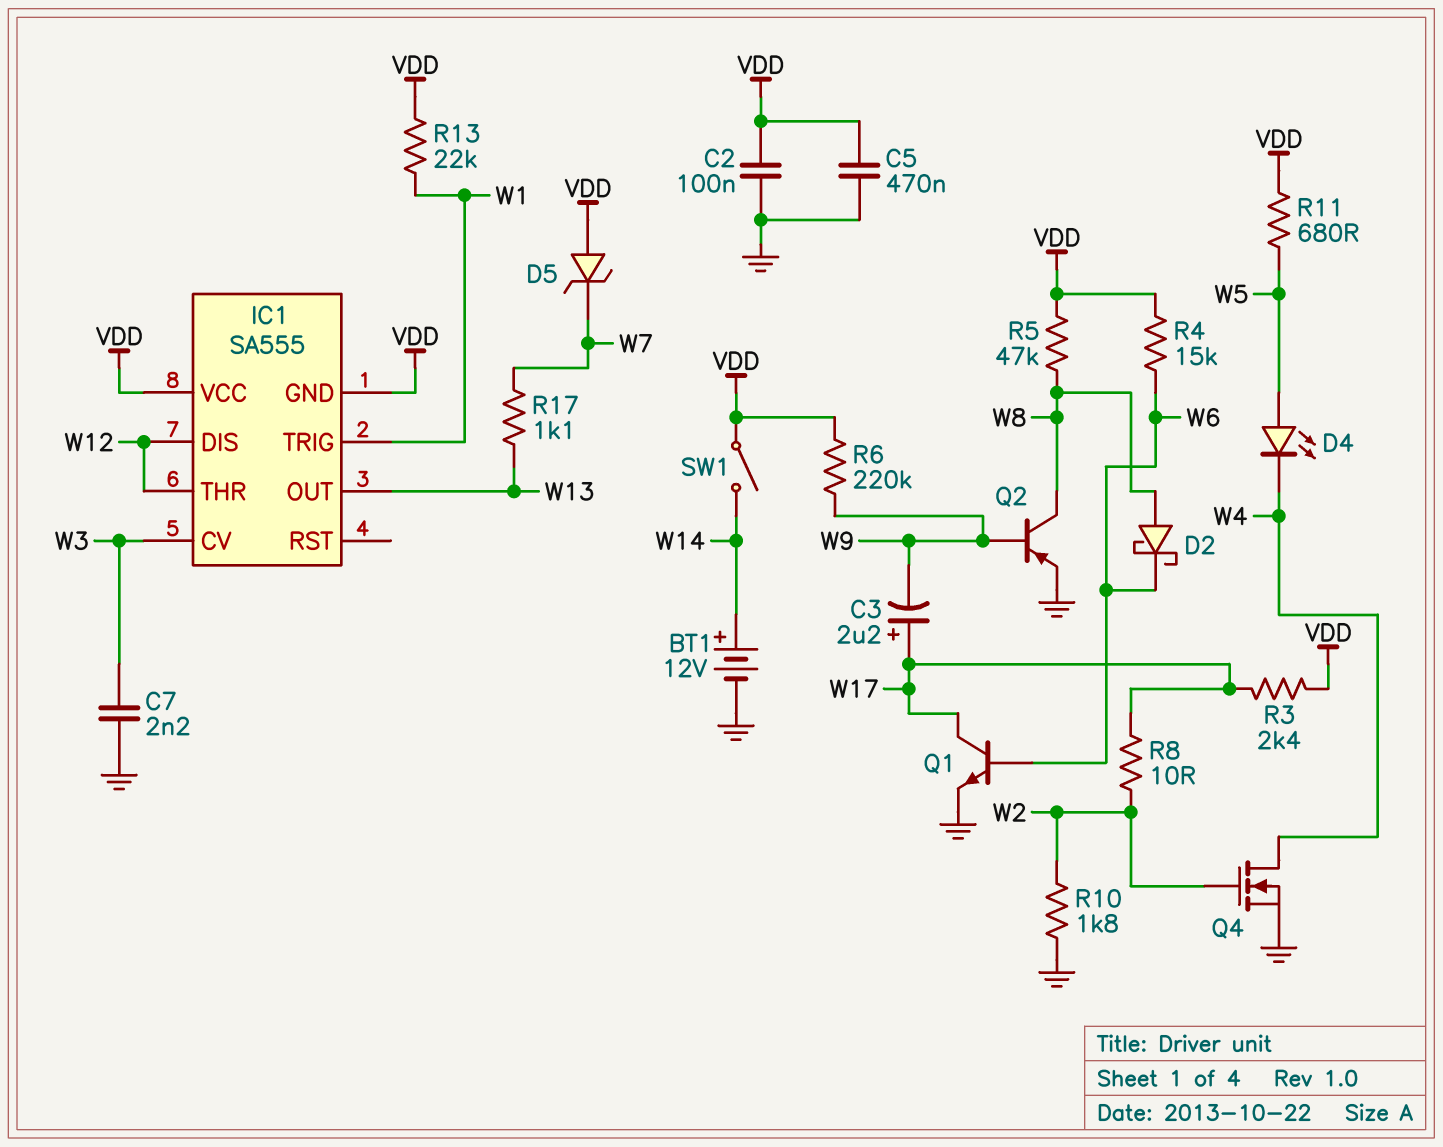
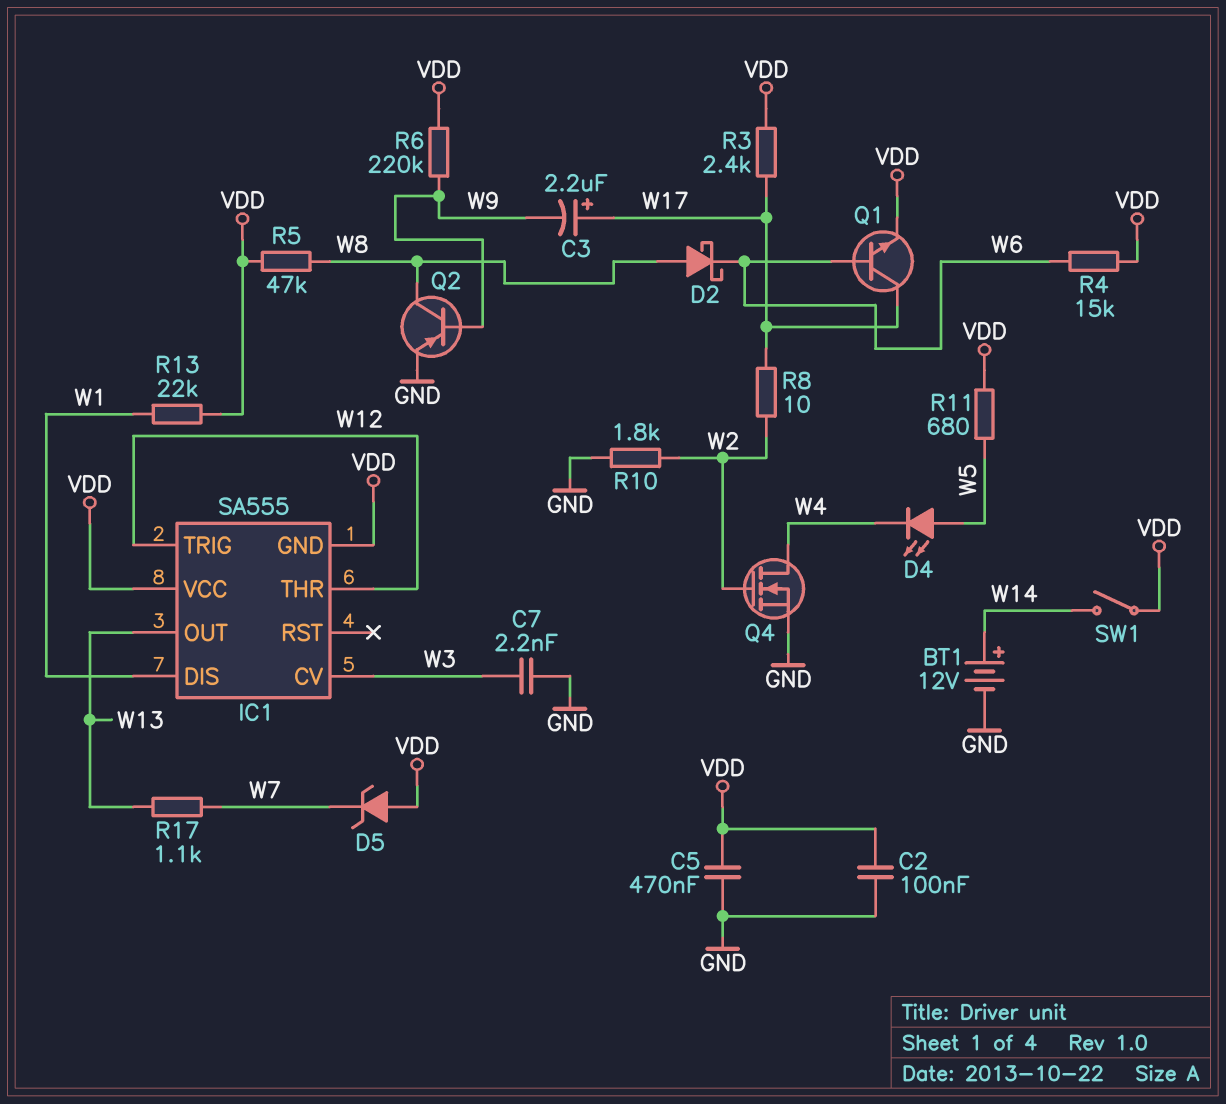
IC1 pin DIS: W12 -> W1
IC1 pin TRIG: W1 -> W12
Q1: NPN (B W6, C W17, E GND) -> NPN (B W6, C W17, E VDD)

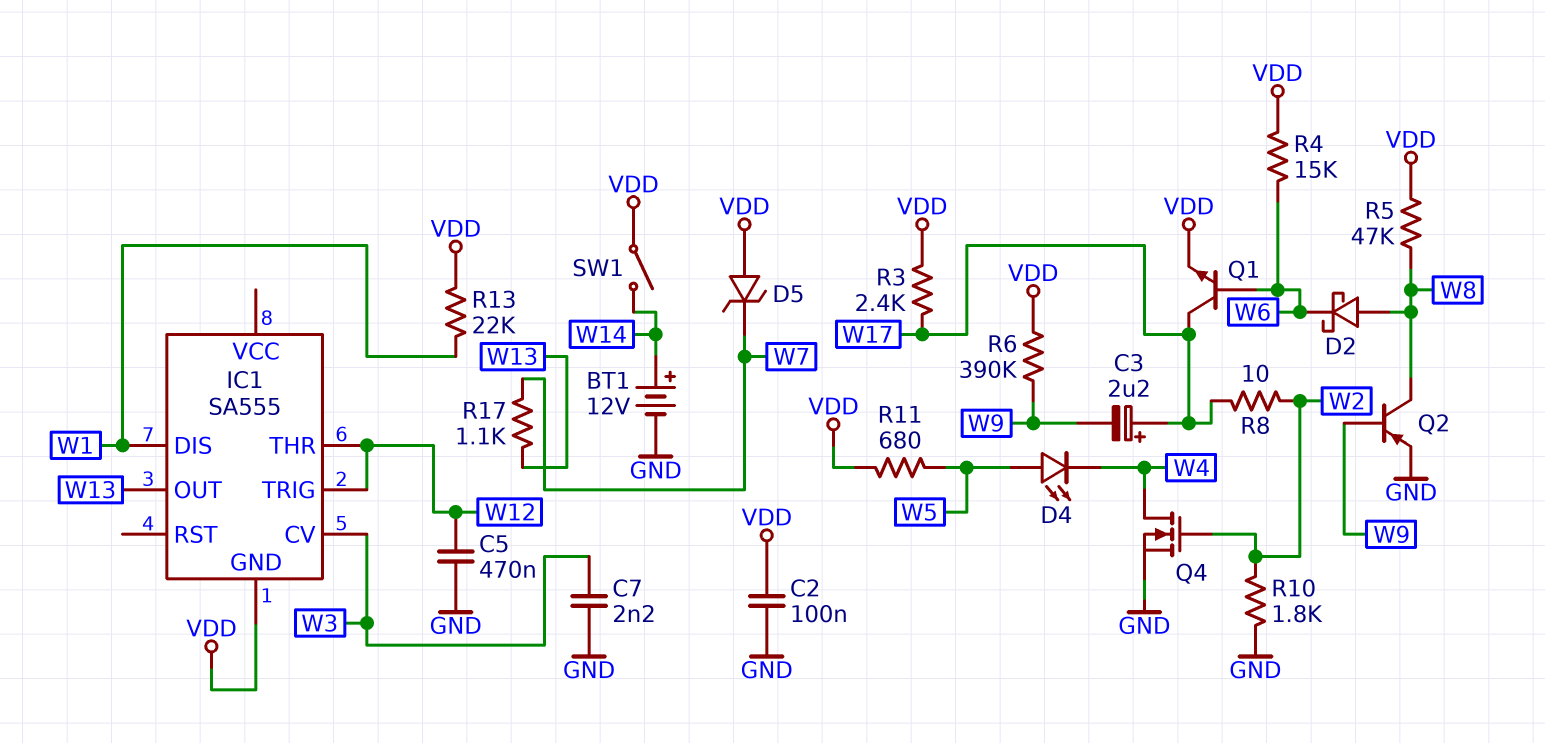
C5: 470nF (GND, VDD) -> 470nF (GND, W12)
IC1 pin VCC: VDD -> none
R6: 220k (VDD, W9) -> 390k (VDD, W9)

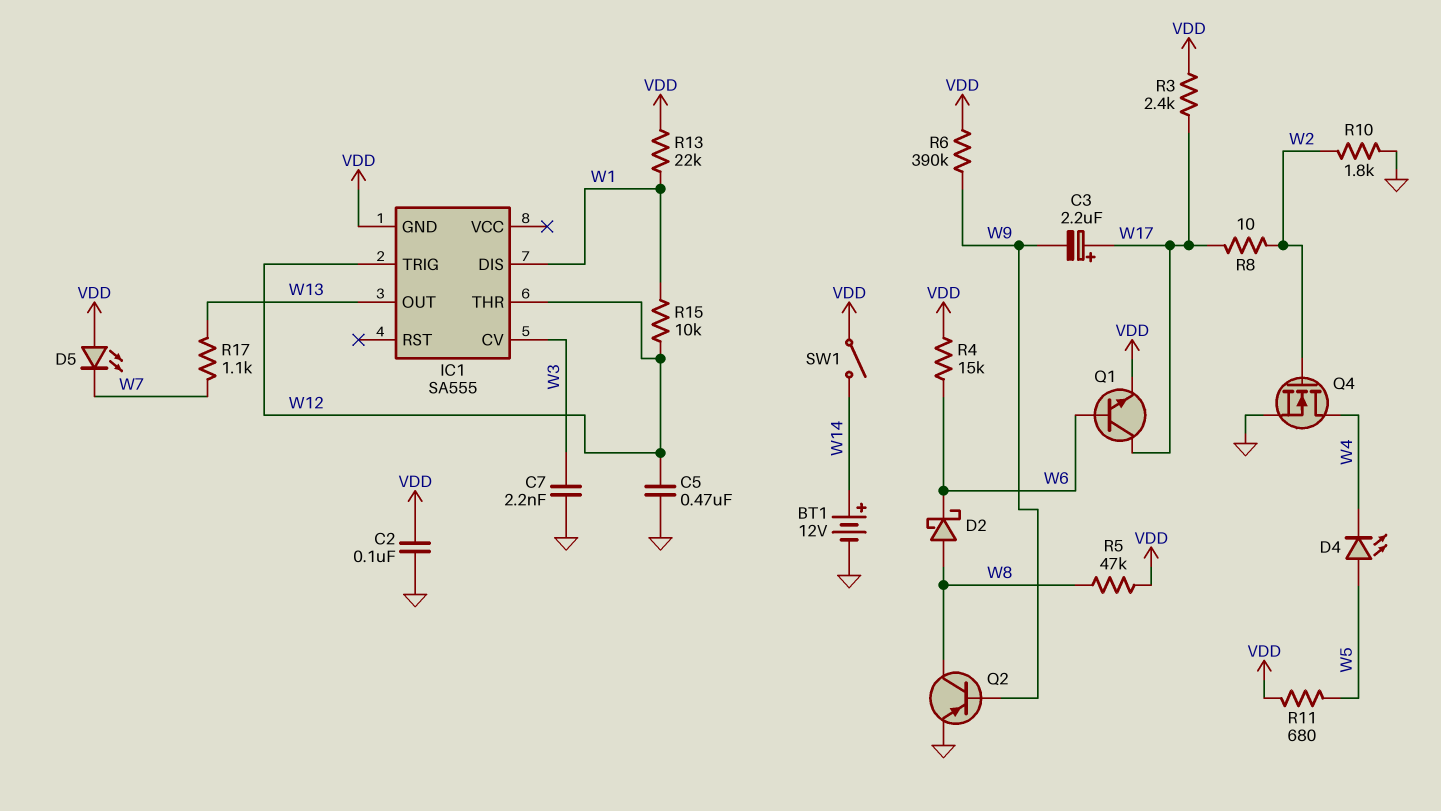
D5: zener (A VDD, K W7) -> LED (A VDD, K W7)
R15: none -> 10k (W1, W12)

